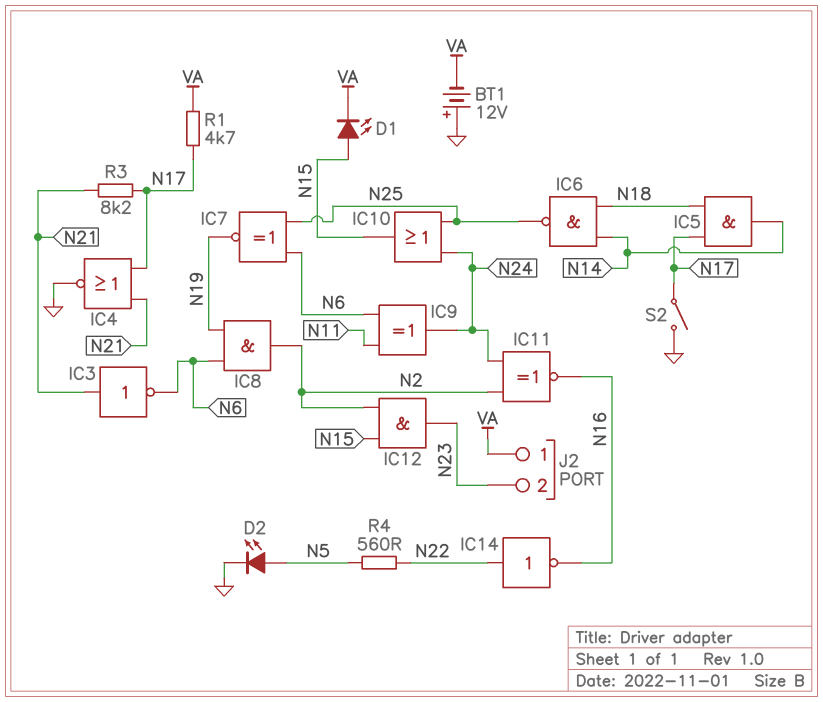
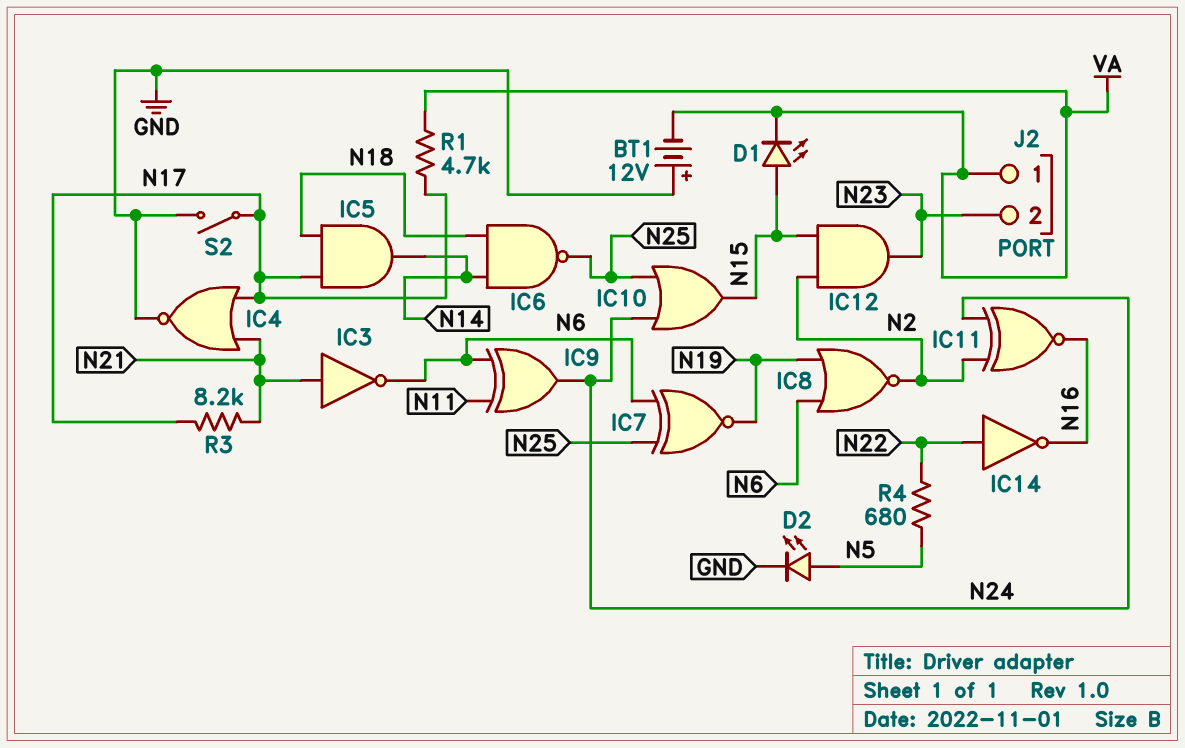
IC8: AND (in N6, in N19, out N2) -> NOR (in N6, in N19, out N2)
R4: 560 (N5, N22) -> 680 (N5, N22)

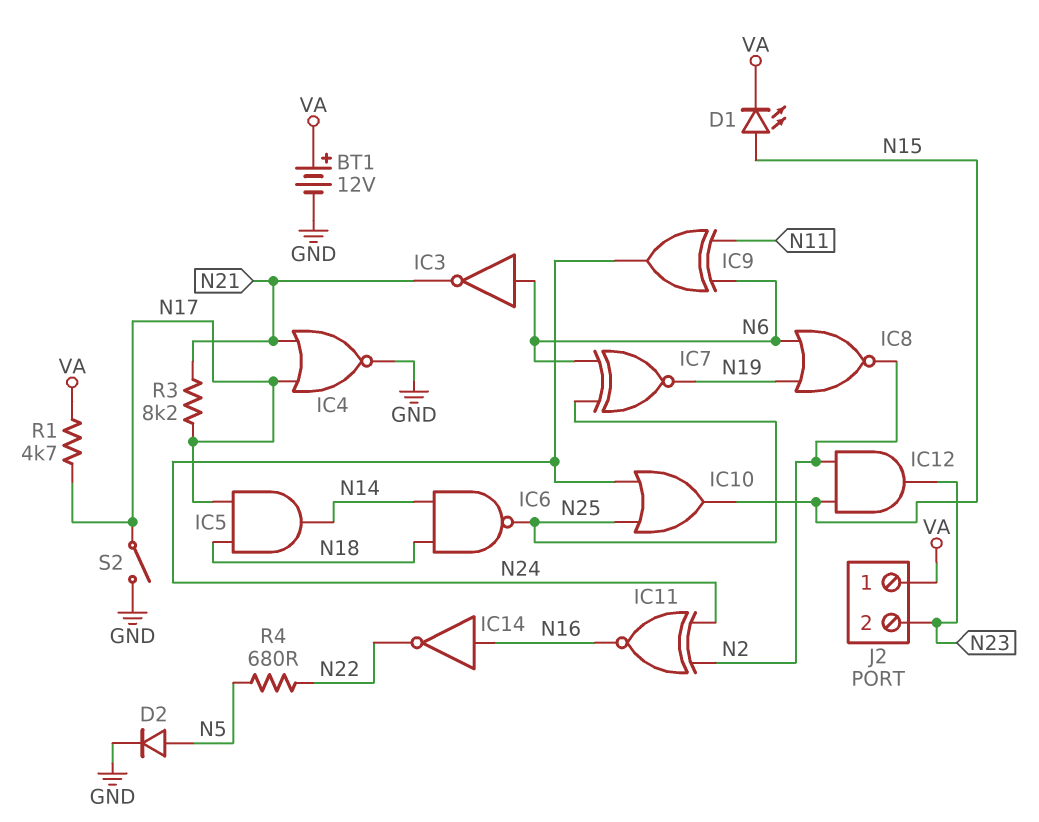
BT1: 12V (plus GND, minus VA) -> 12V (plus VA, minus GND)
D2: LED (A N5, K GND) -> diode (A N5, K GND)
IC3: NOT (in N21, out N6) -> NOT (in N6, out N21)
IC14: NOT (in N22, out N16) -> NOT (in N16, out N22)

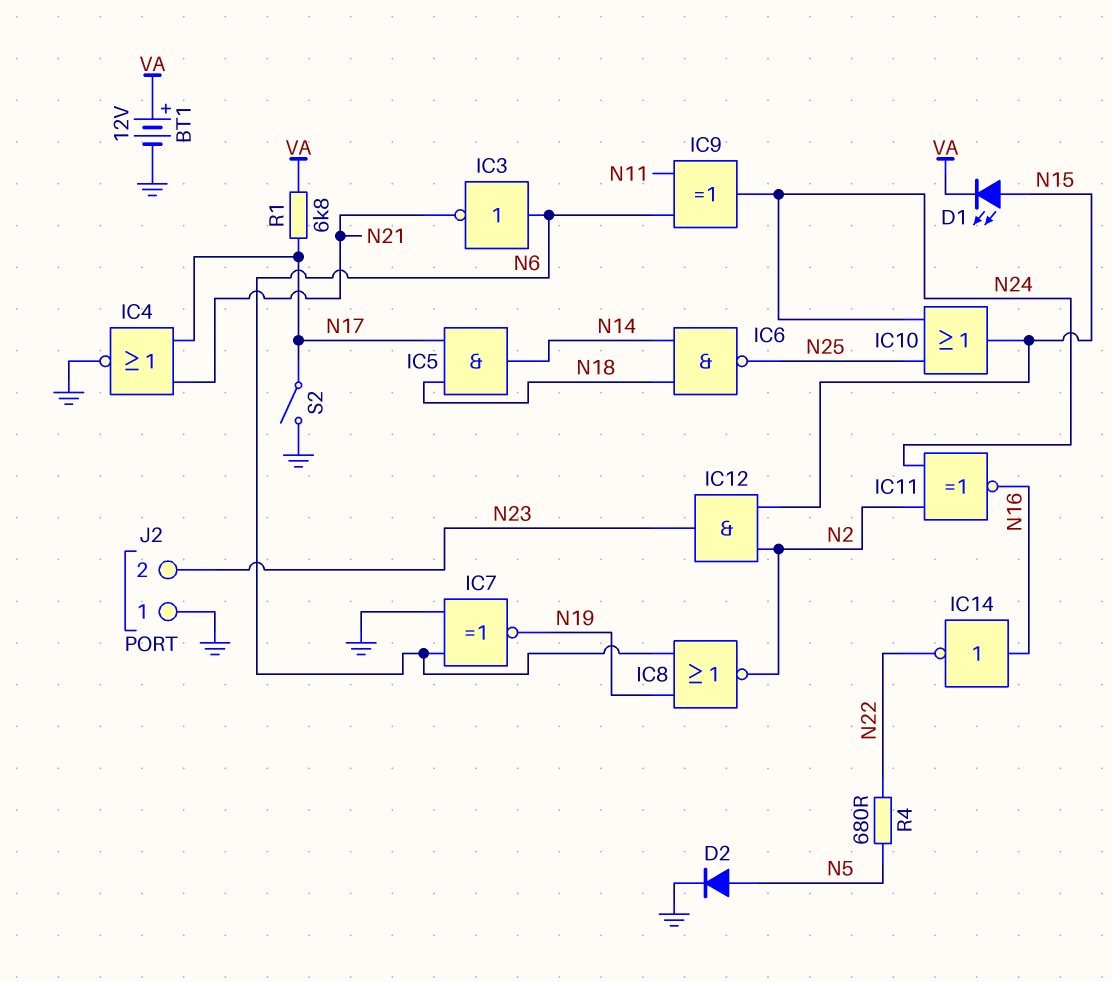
IC7: XNOR (in N6, in N25, out N19) -> XNOR (in GND, in N6, out N19)
J2 pin 1: VA -> GND
R1: 4.7k (N17, VA) -> 6.8k (N17, VA)
R3: 8.2k (N17, N21) -> none

